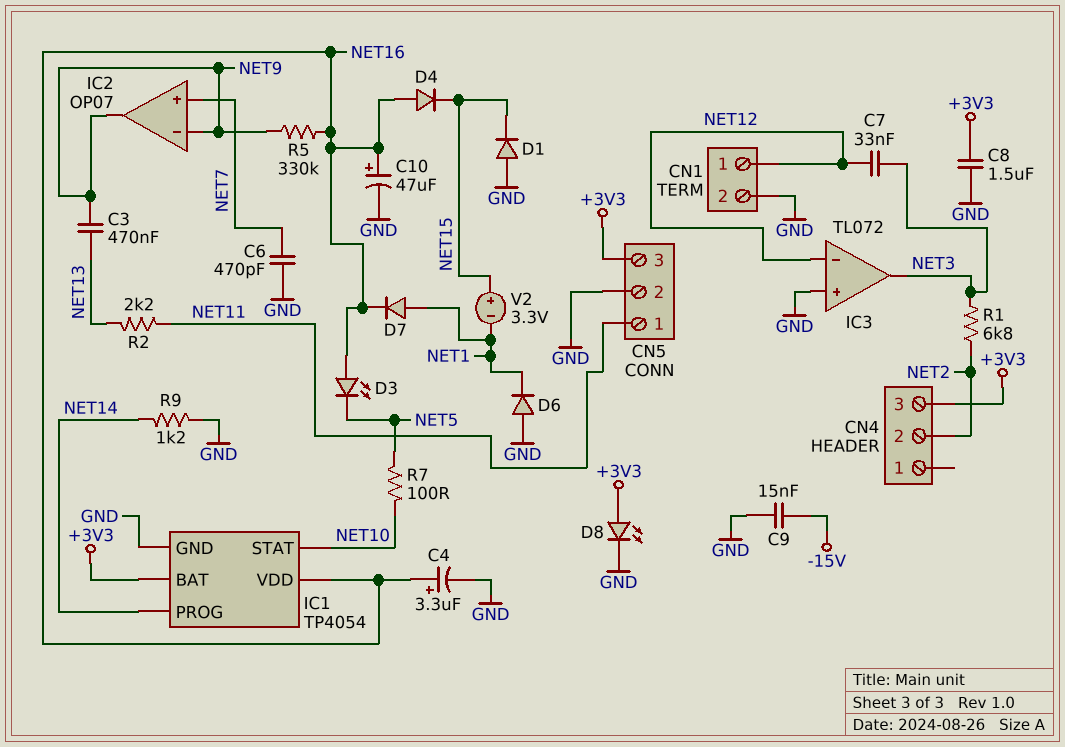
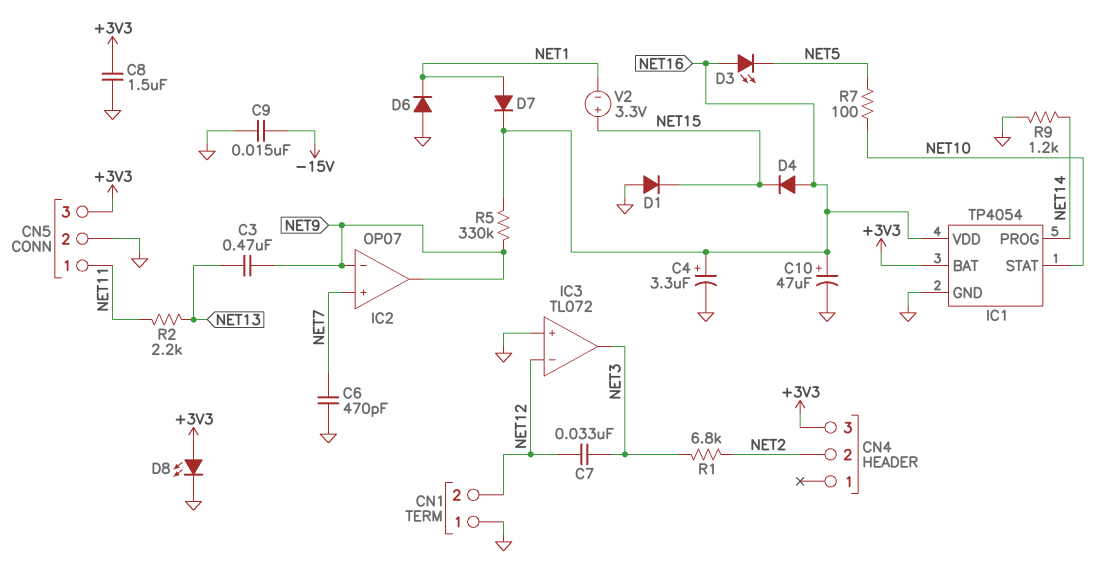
CN1 pin 1: NET12 -> GND
CN1 pin 2: GND -> NET12

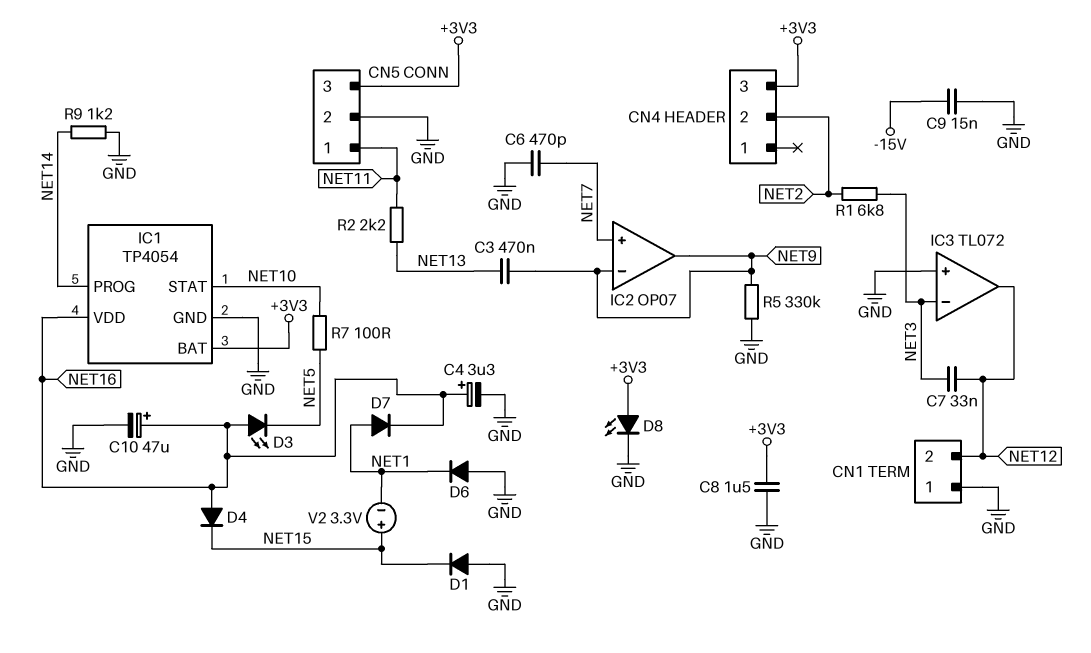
IC3 pin in-: NET12 -> NET3
IC3 pin out: NET3 -> NET12
R5: 330k (NET9, NET16) -> 330k (GND, NET9)

